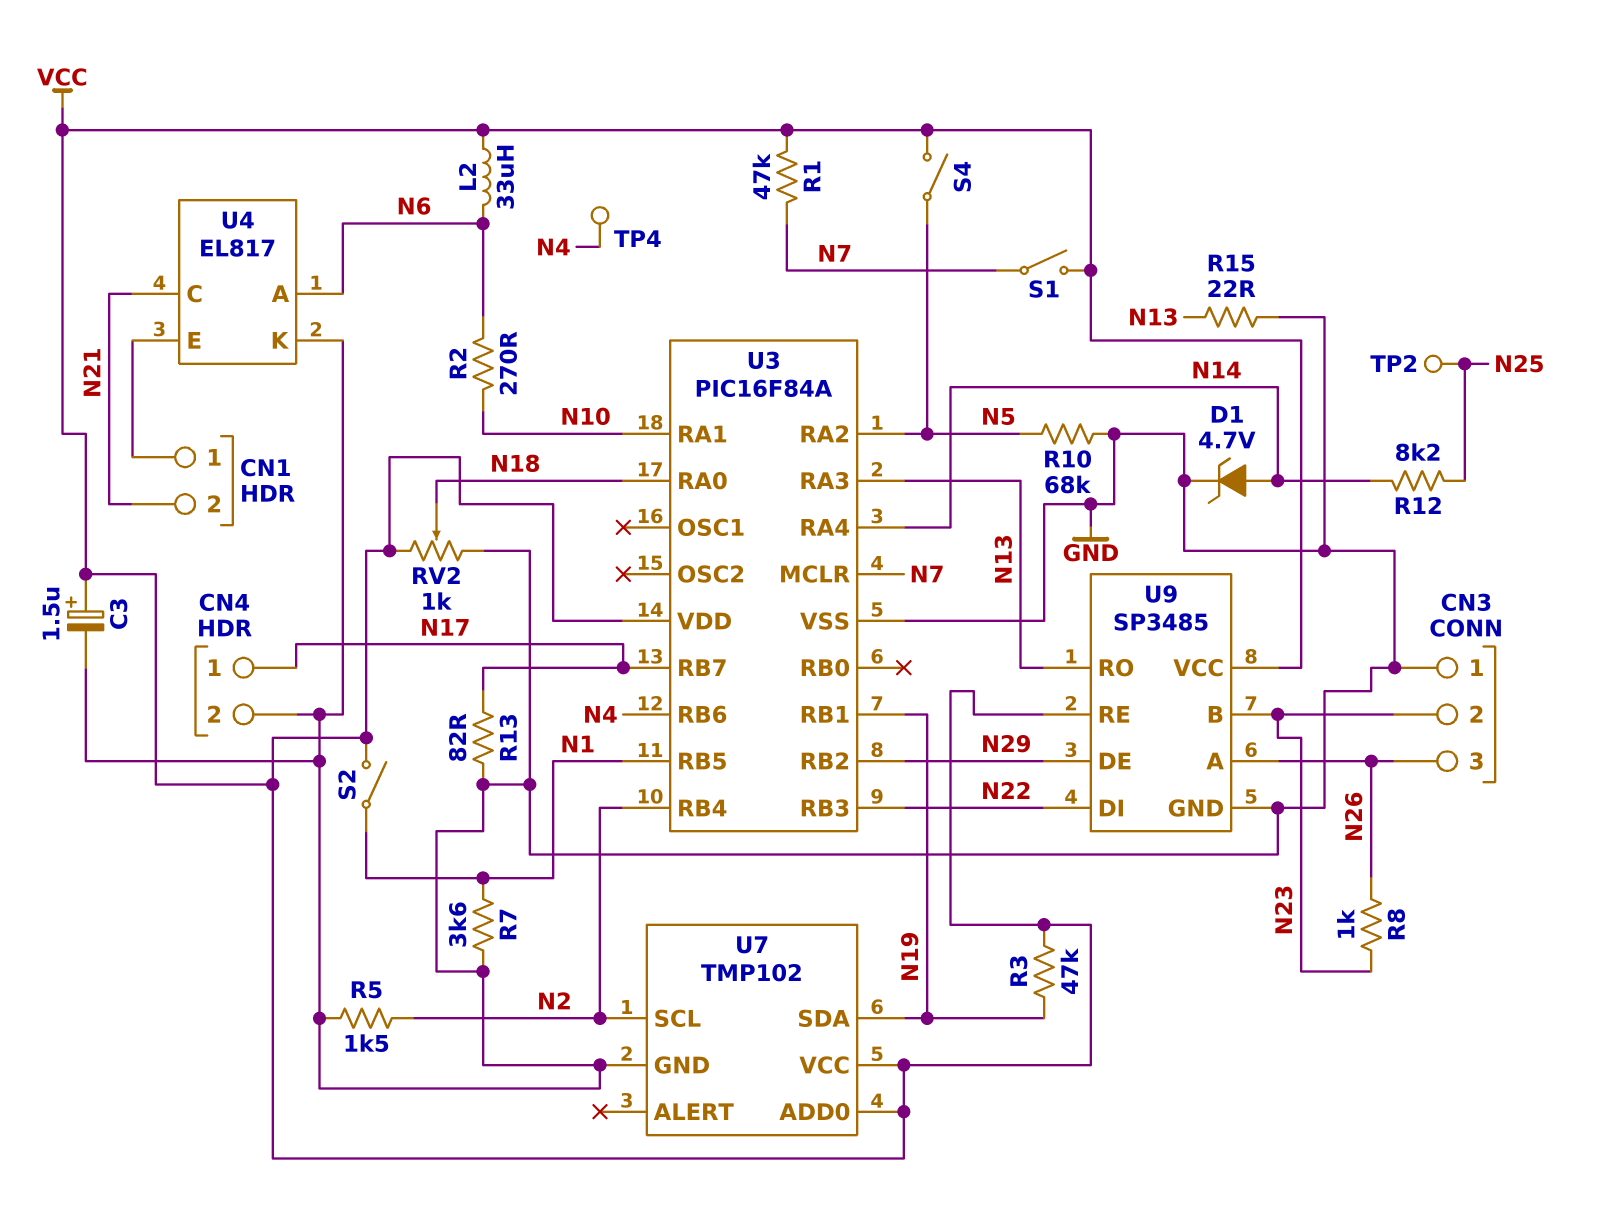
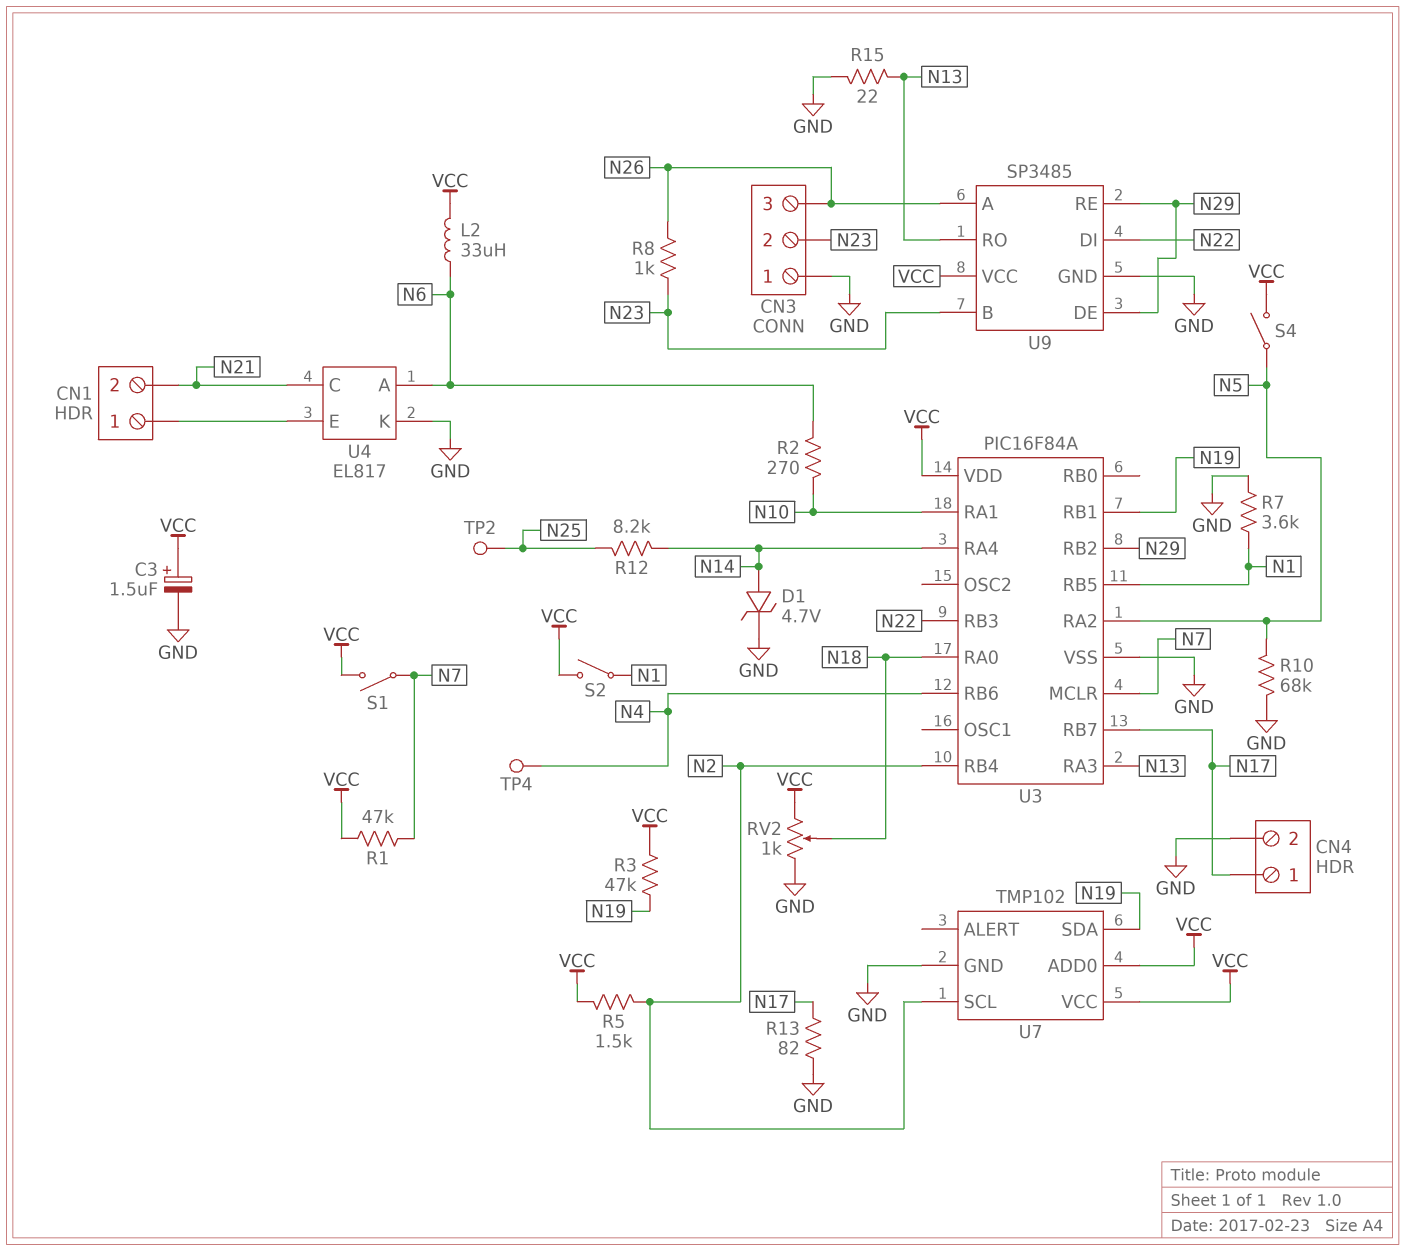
R5: 1.5k (GND, N2) -> 1.5k (N2, VCC)
U9 pin RE: VCC -> N29

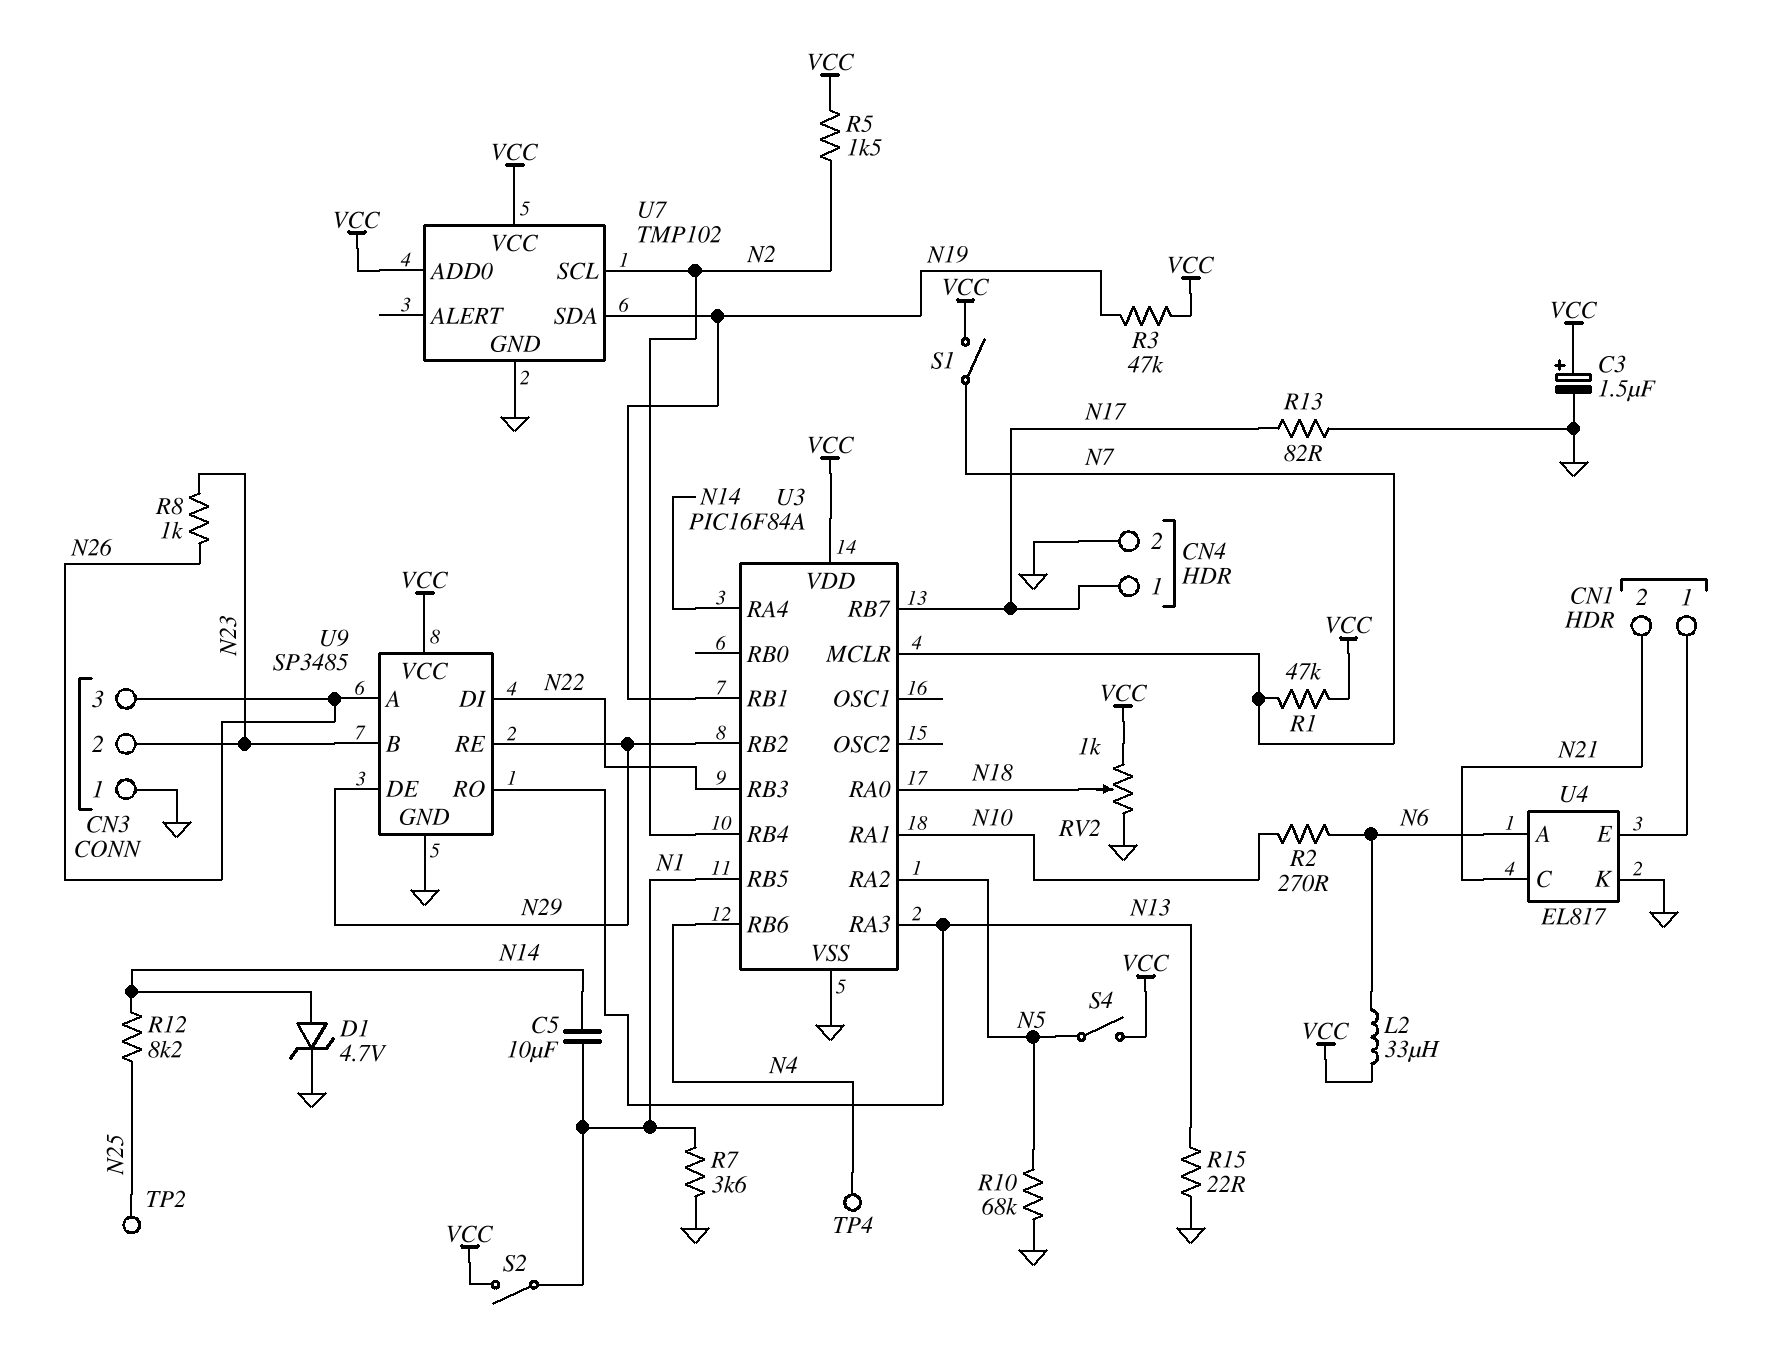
C5: none -> 10uF (N1, N14)

